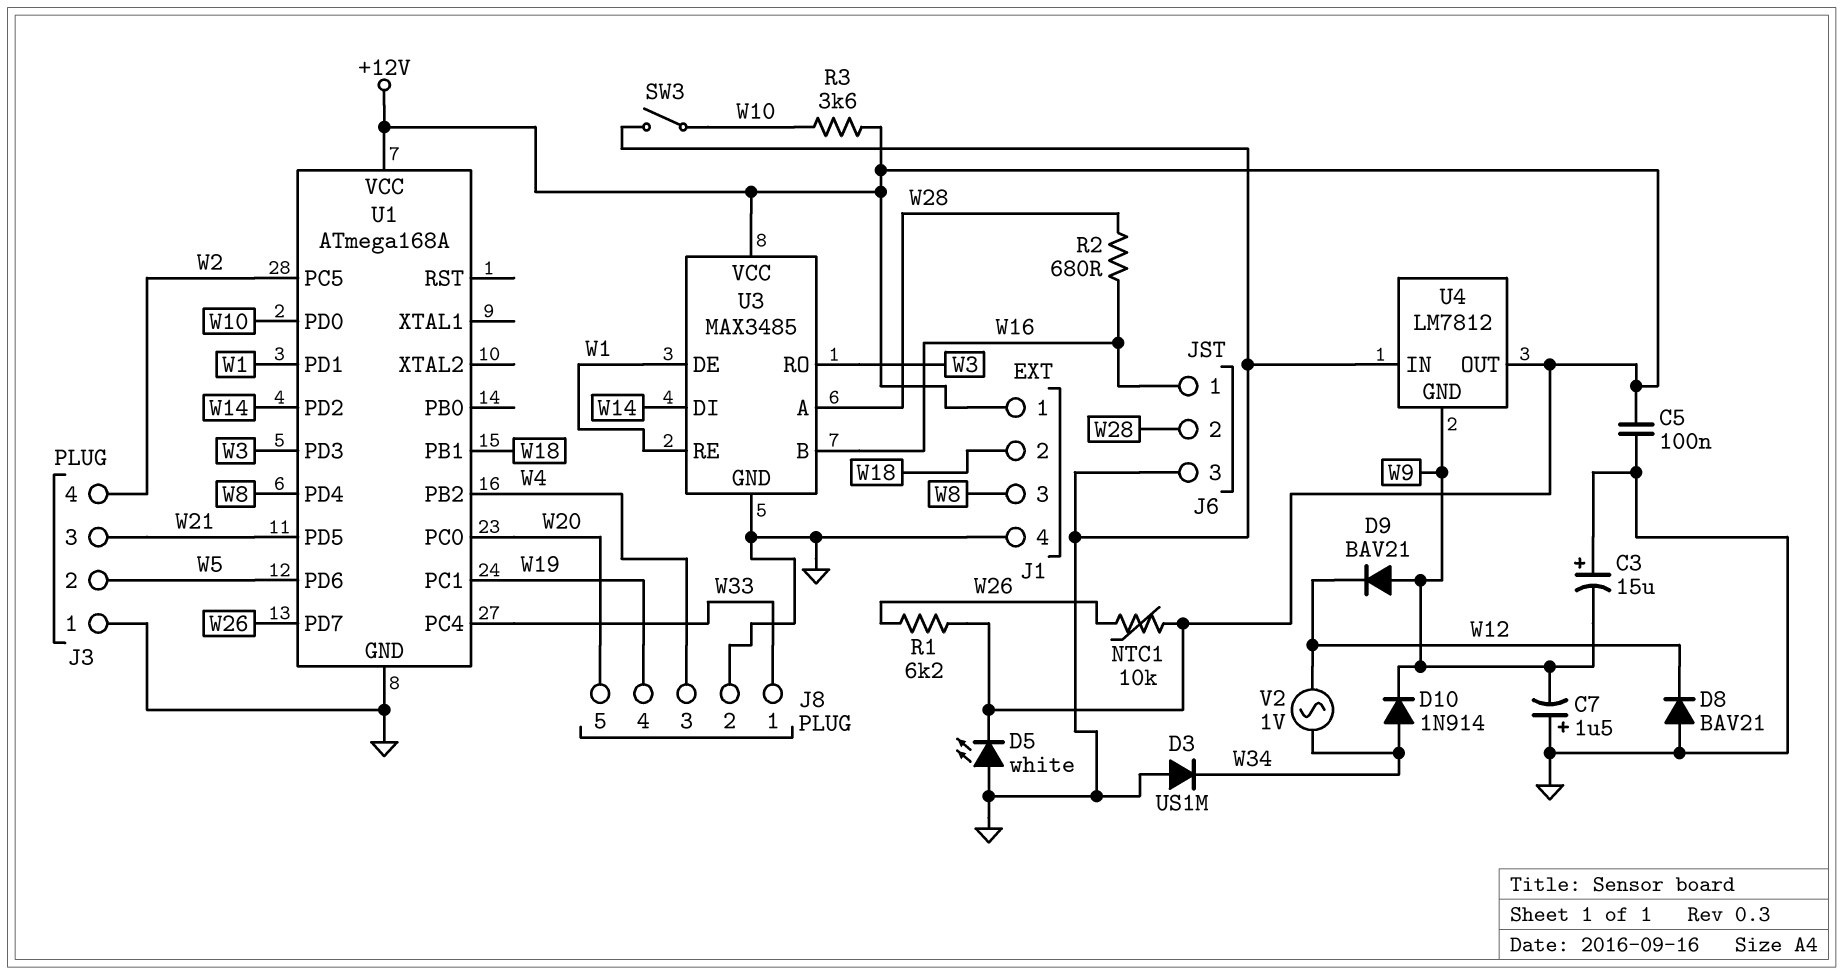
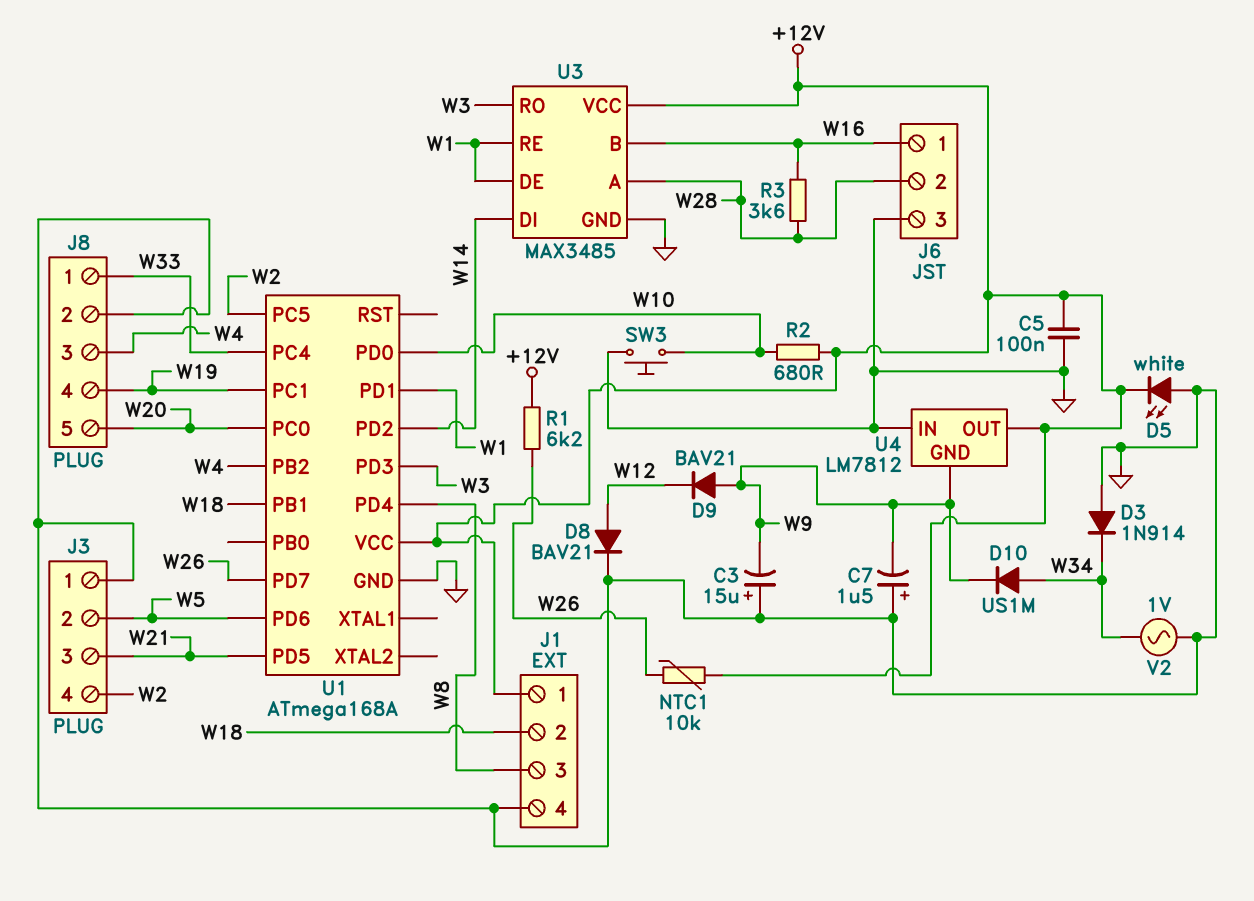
D3: diode US1M (A GND, K W34) -> diode 1N914 (A GND, K W34)
D8: diode BAV21 (A GND, K W12) -> diode BAV21 (A W12, K GND)
D10: diode 1N914 (A W34, K W9) -> diode US1M (A W34, K W9)
R2: 680 (W16, W28) -> 680 (+12V, W10)
R3: 3.6k (+12V, W10) -> 3.6k (W16, W28)
SW3: switch (GND, W10) -> button (GND, W10)
V2: AC 1V (W12, W34) -> AC 1V (GND, W34)

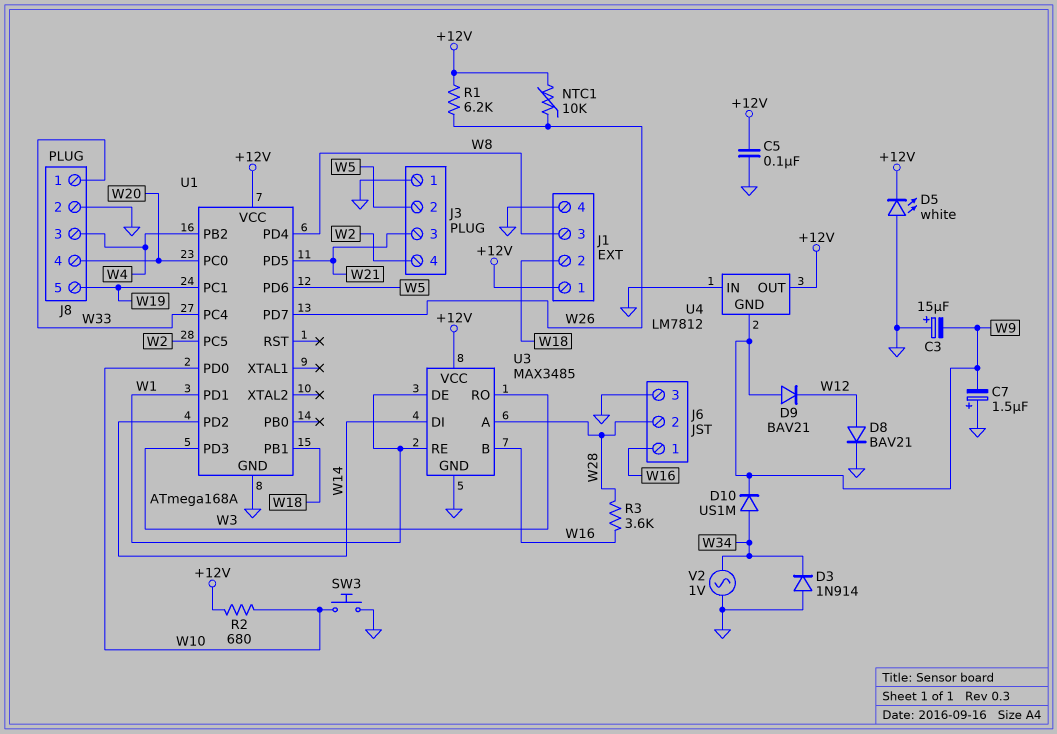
J8 pin 4: W19 -> W20
J8 pin 5: W20 -> W19

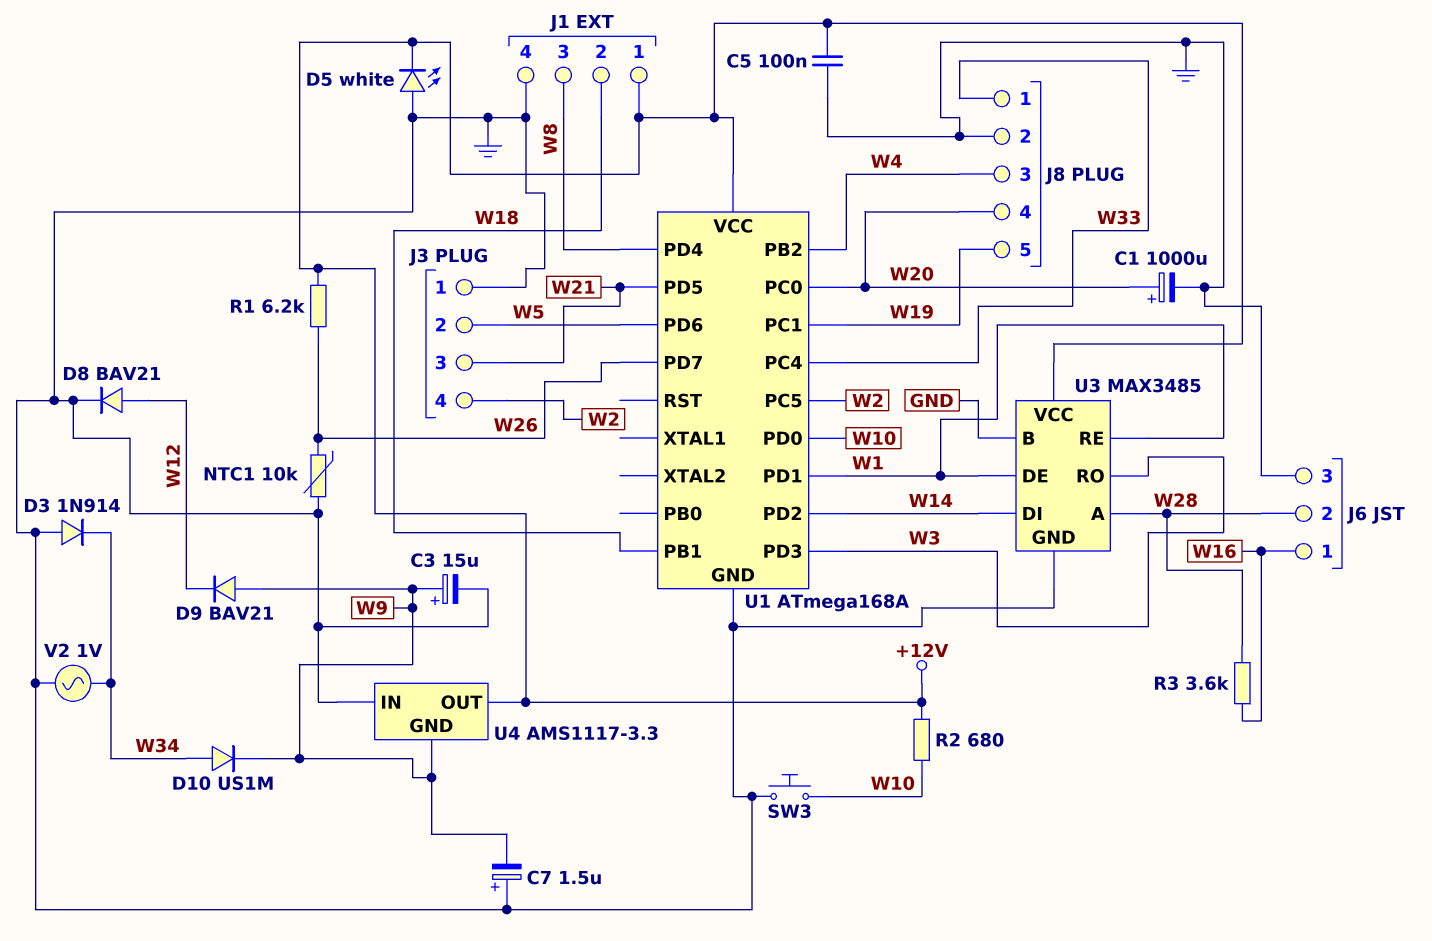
C1: none -> 1000uF (plus W20, minus GND)
C3: 15uF (plus GND, minus W9) -> 15uF (plus W9, minus GND)
NTC1: 10k (+12V, W26) -> 10k (GND, W26)
U3 pin B: W16 -> GND
U4: LM7812 -> AMS1117-3.3

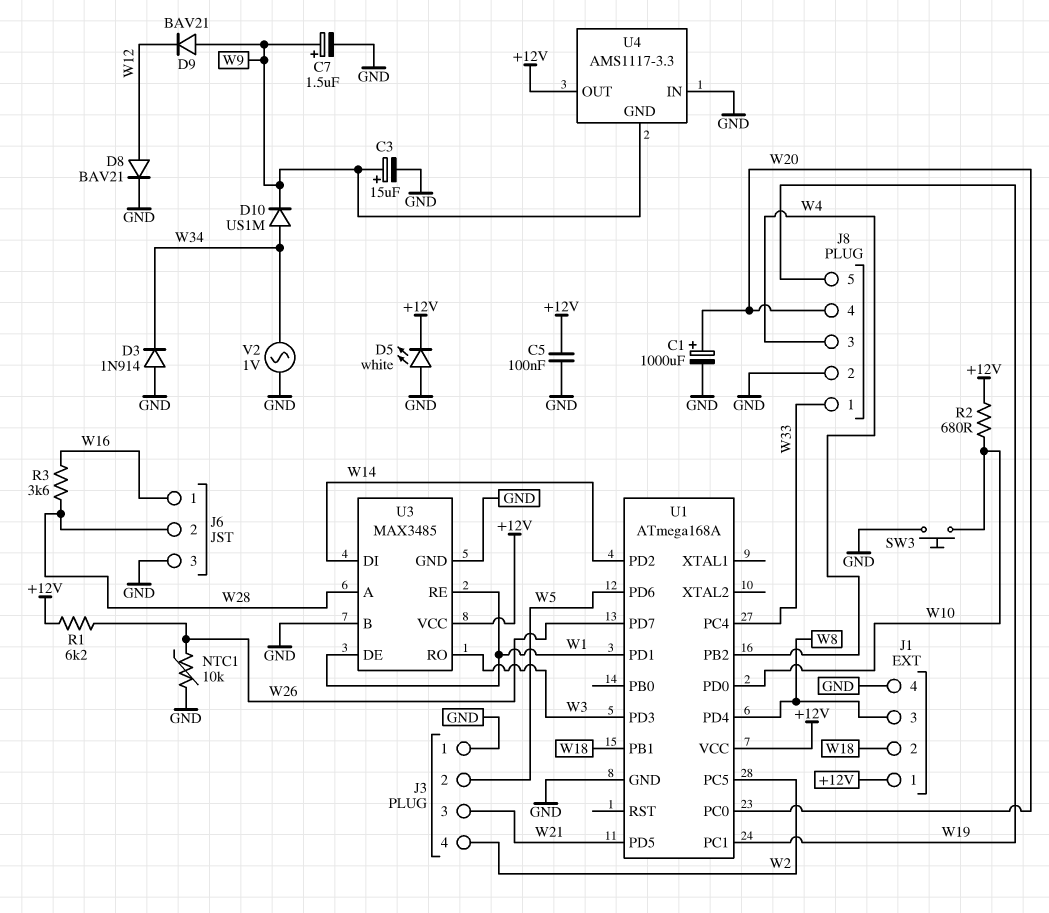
C7: 1.5uF (plus GND, minus W9) -> 1.5uF (plus W9, minus GND)

